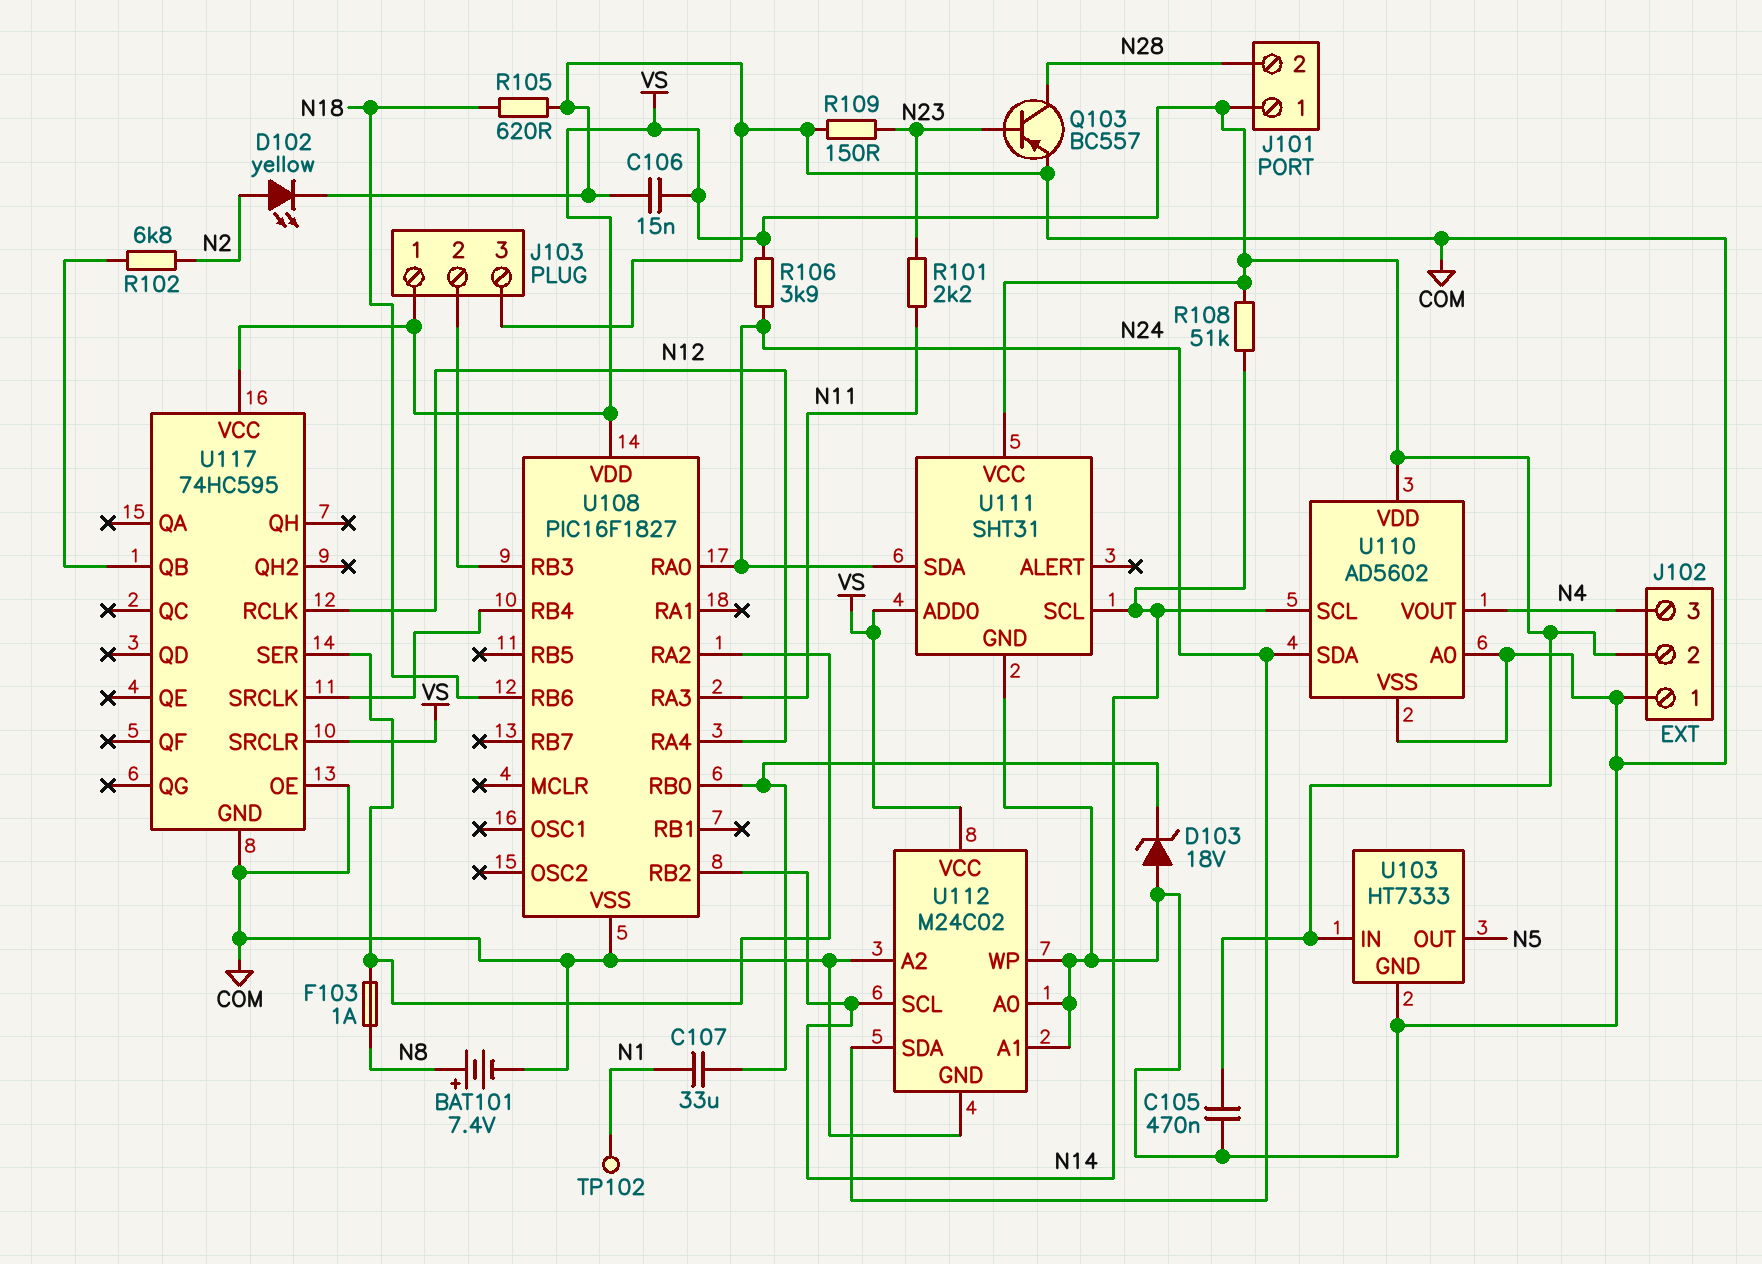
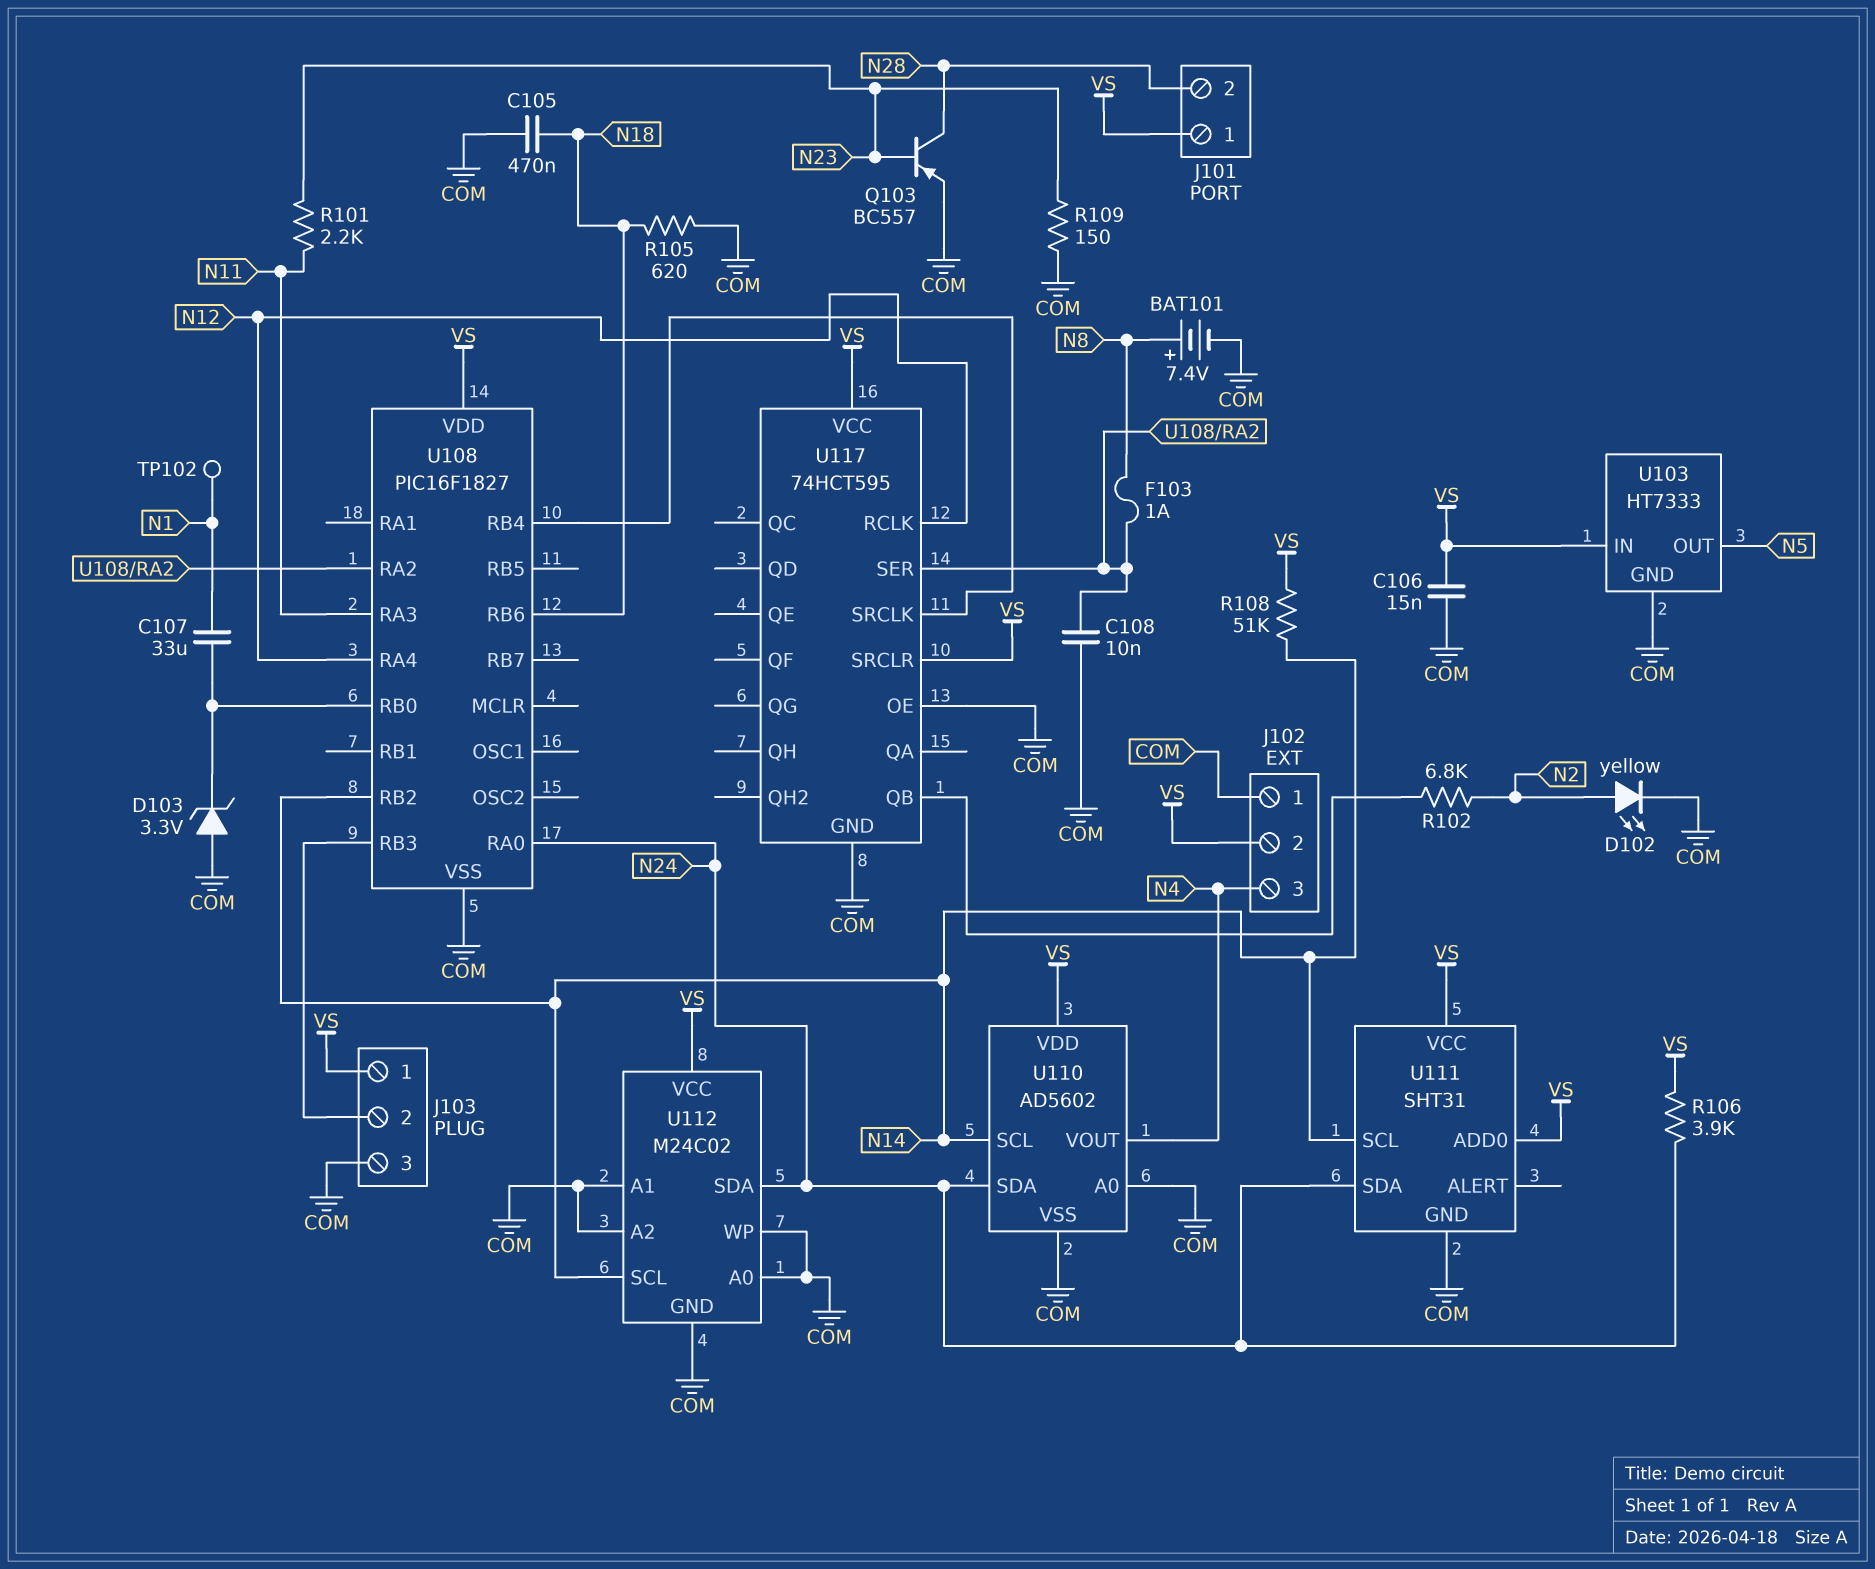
C105: 470nF (COM, VS) -> 470nF (COM, N18)
C108: none -> 10nF (COM, U108/RA2)
D103: zener 18V (A COM, K U108/RB0) -> zener 3.3V (A COM, K U108/RB0)
U117: 74HC595 -> 74HCT595

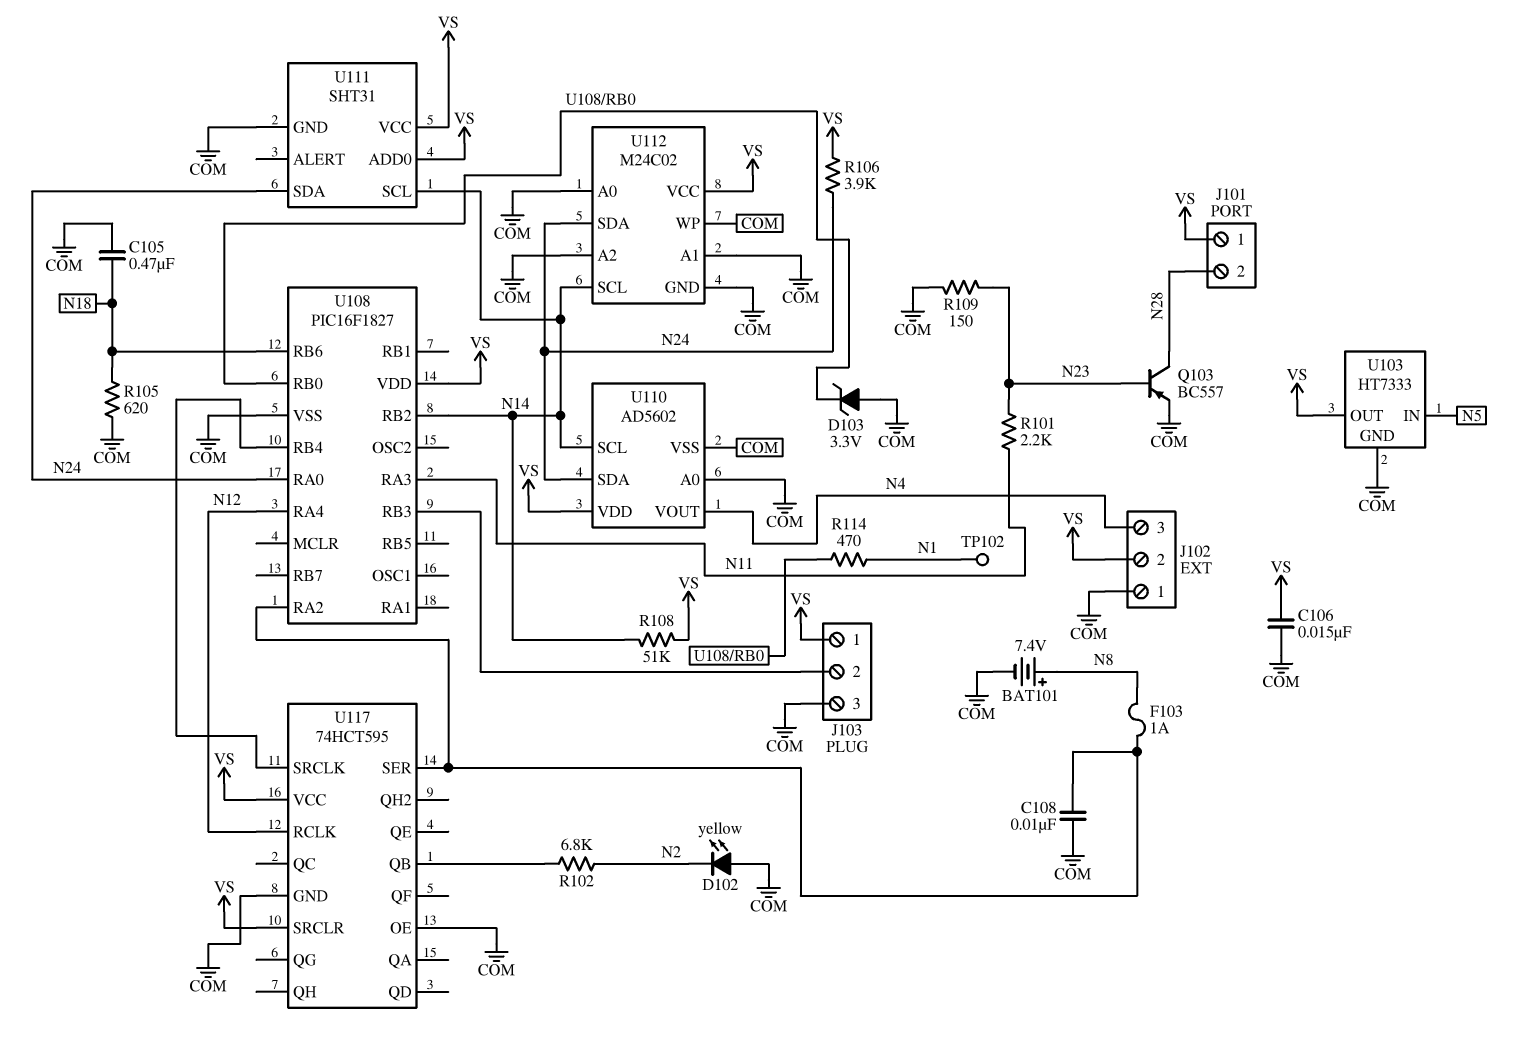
C107: 33uF (N1, U108/RB0) -> none
D102: LED yellow (A N2, K COM) -> LED yellow (A COM, K N2)
R114: none -> 470 (N1, U108/RB0)
U103 pin IN: VS -> N5
U103 pin OUT: N5 -> VS

